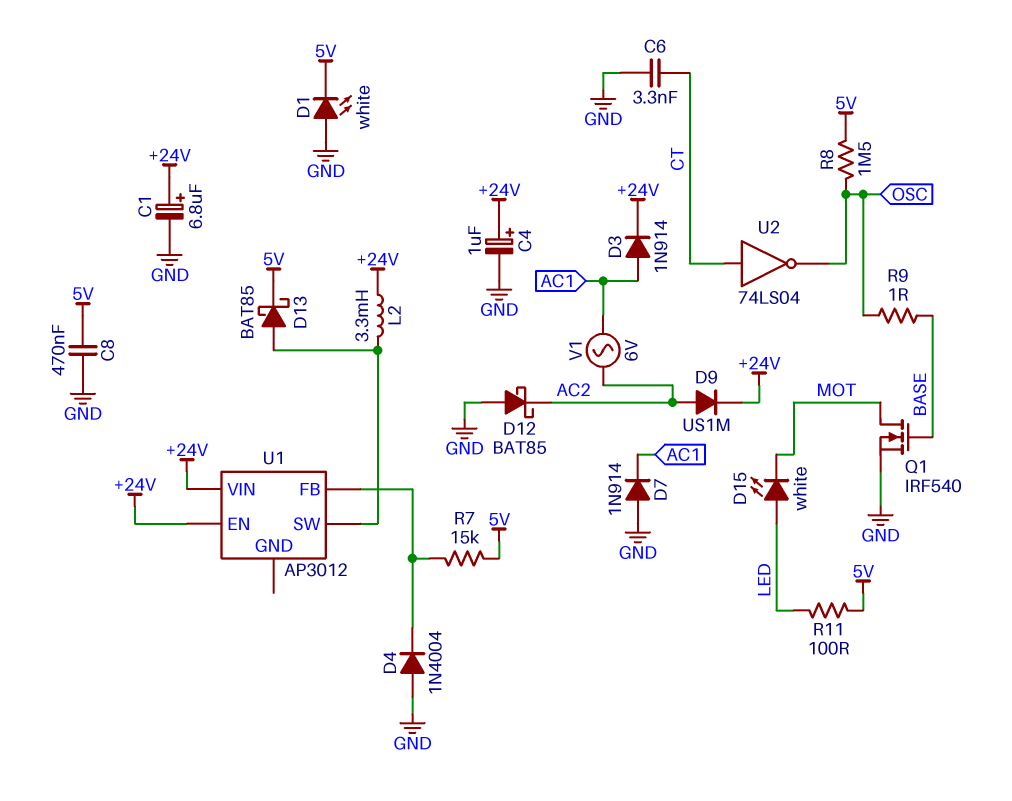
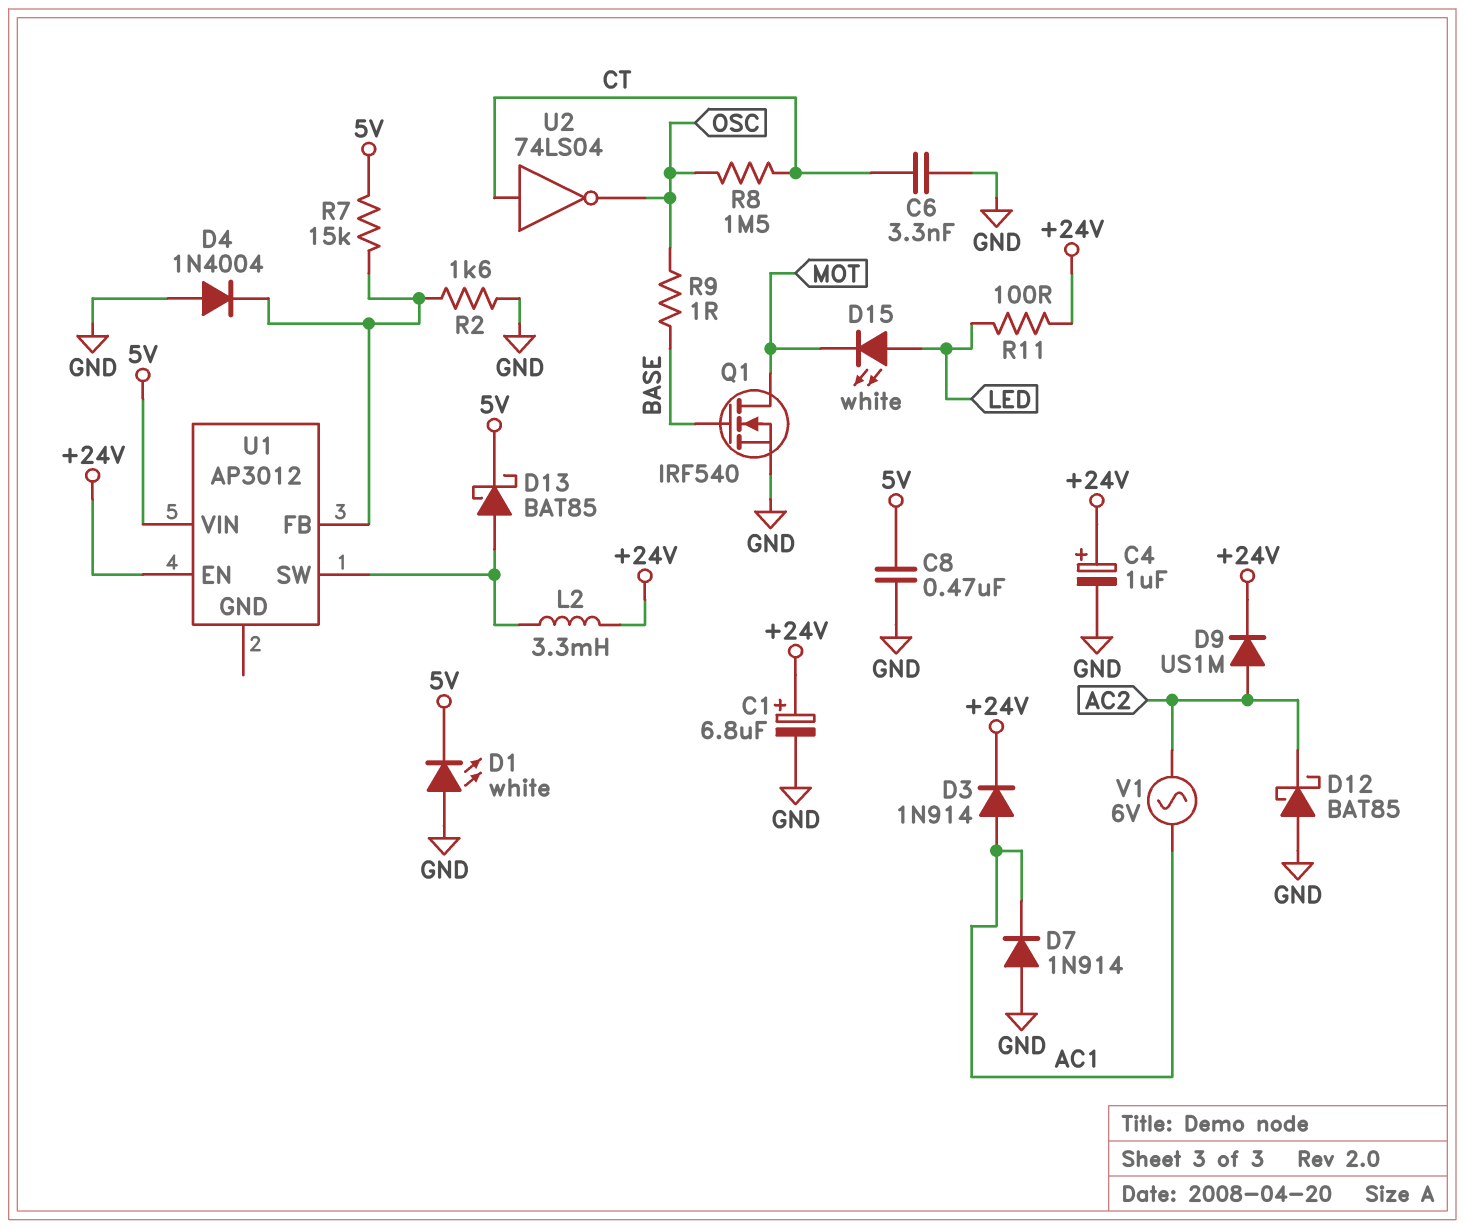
R2: none -> 1.6k (GND, U1/FB)
R8: 1.5M (5V, OSC) -> 1.5M (CT, OSC)
R11: 100 (5V, LED) -> 100 (+24V, LED)
U1 pin VIN: +24V -> 5V

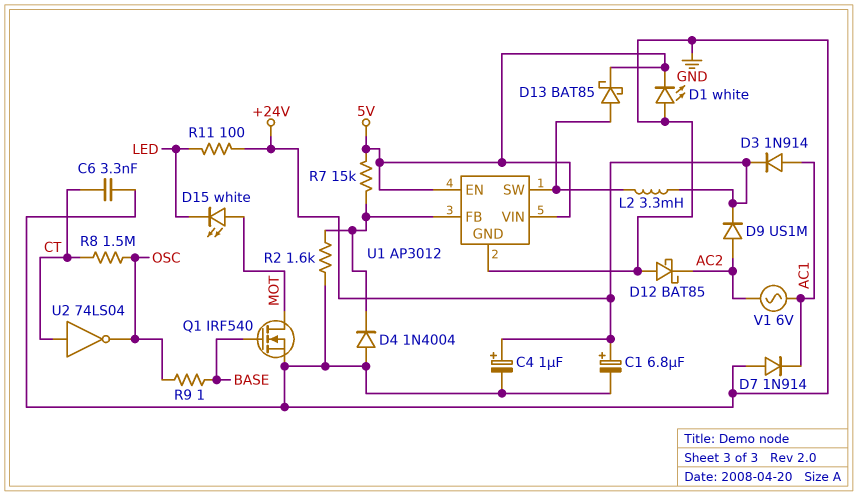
C8: 470nF (5V, GND) -> none
D15: LED white (A LED, K MOT) -> LED white (A MOT, K LED)
U1 pin EN: +24V -> 5V
U1 pin GND: none -> GND

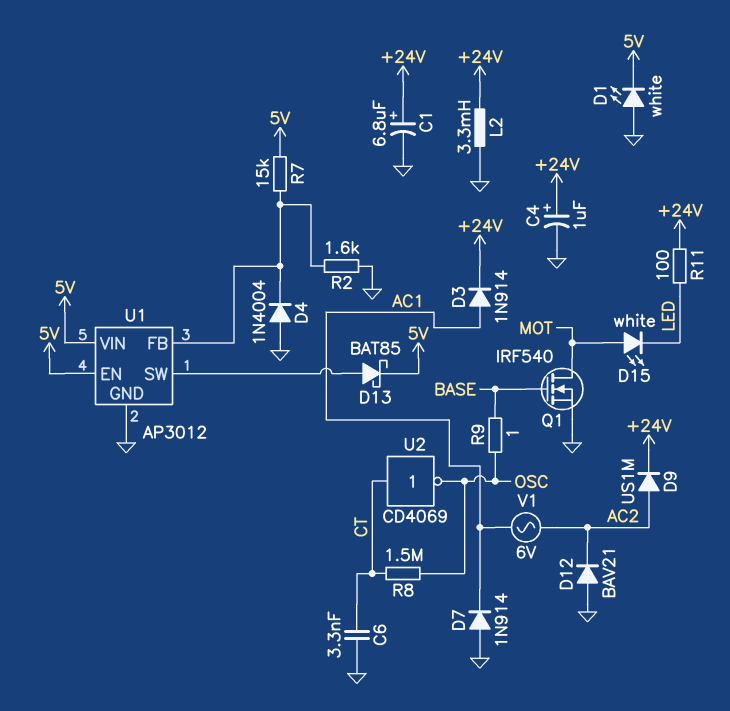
D12: schottky BAT85 (A GND, K AC2) -> diode BAV21 (A GND, K AC2)
L2: 3.3mH (+24V, U1/SW) -> 3.3mH (+24V, GND)
U2: NOT 74LS04 (in CT, out OSC) -> NOT CD4069 (in CT, out OSC)

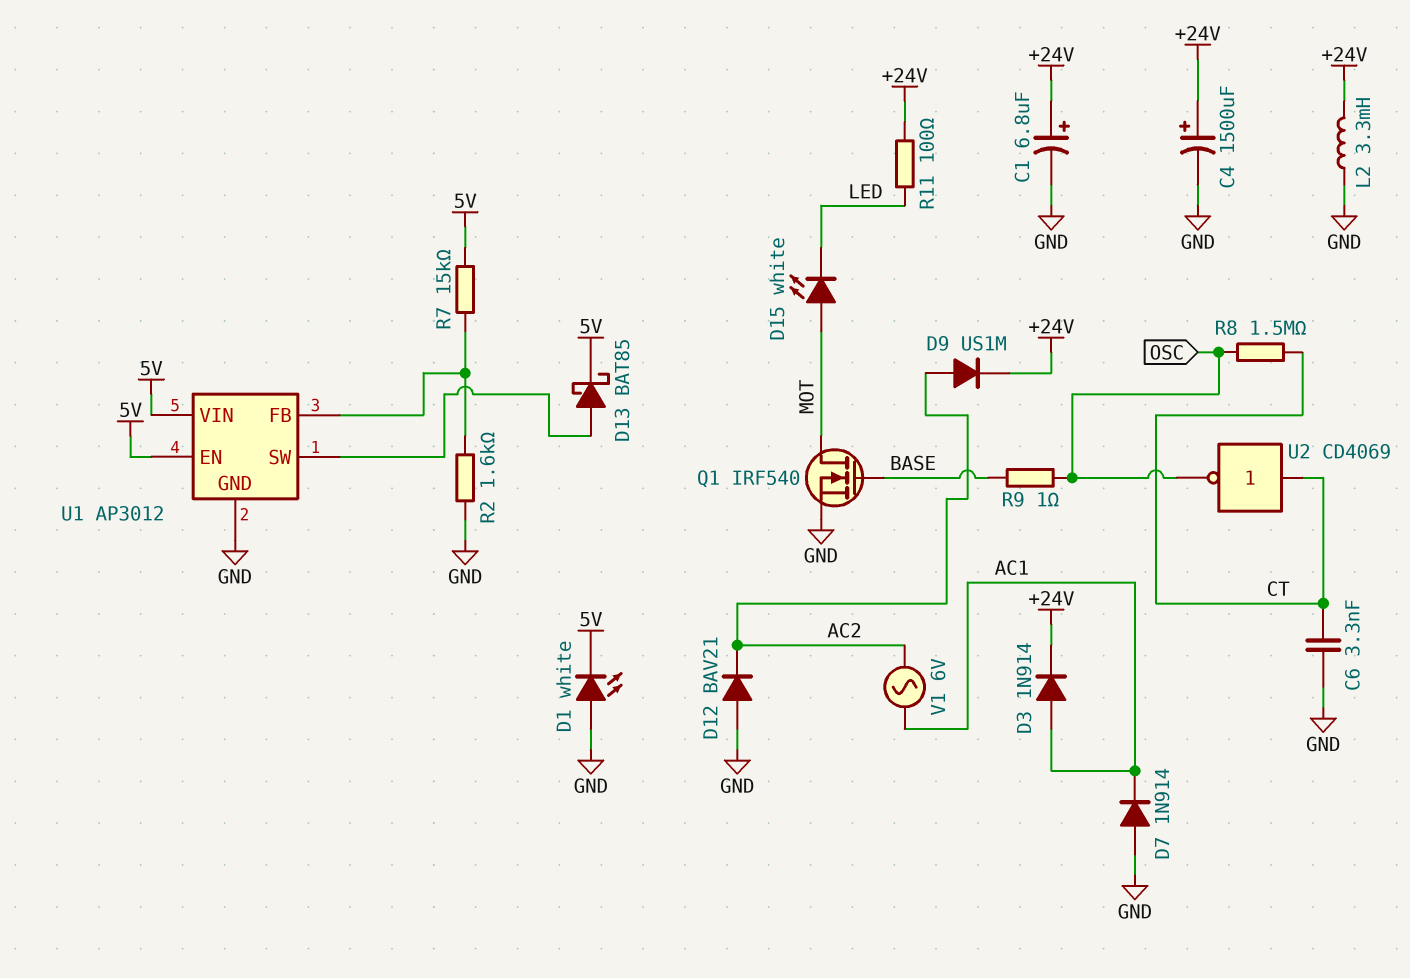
C4: 1uF (plus +24V, minus GND) -> 1500uF (plus +24V, minus GND)
D4: diode 1N4004 (A GND, K U1/FB) -> none

